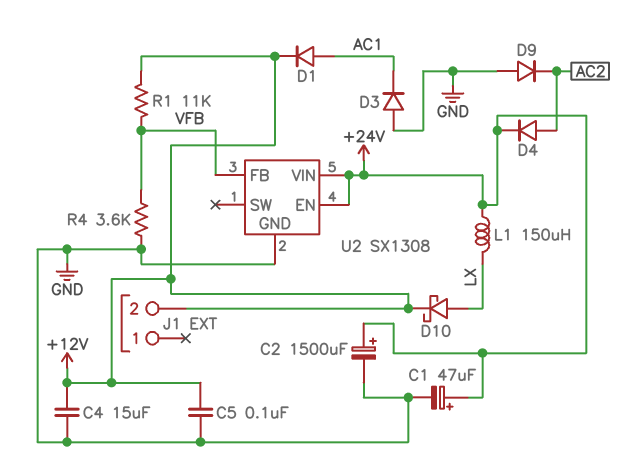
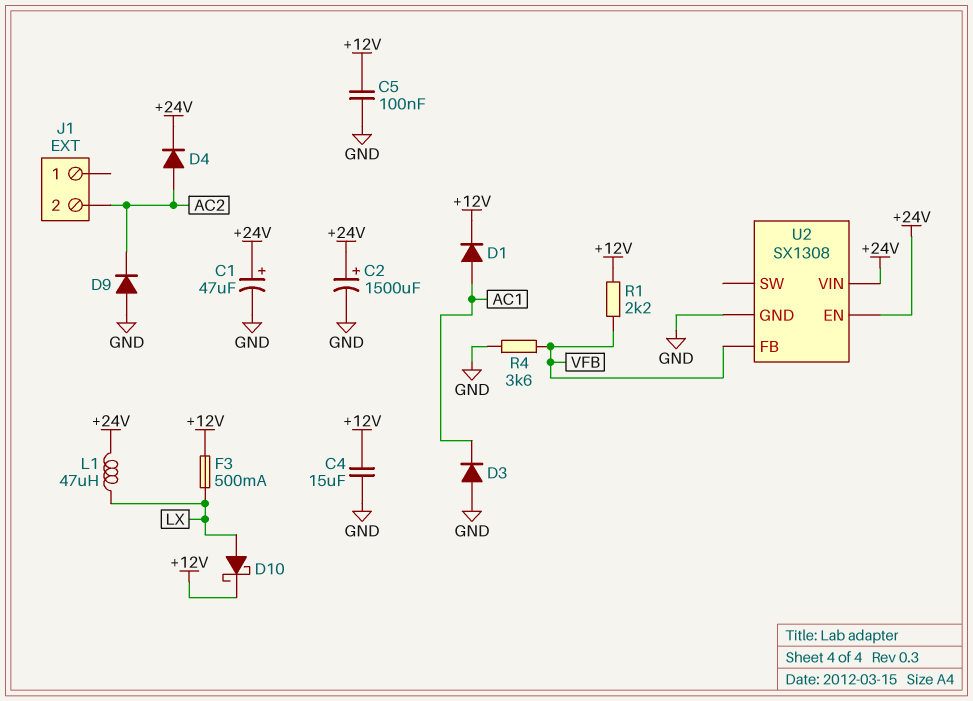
F3: none -> 500mA (+12V, LX)
J1 pin 2: +12V -> AC2
L1: 150uH (+24V, LX) -> 47uH (+24V, LX)
R1: 11k (+12V, VFB) -> 2.2k (+12V, VFB)

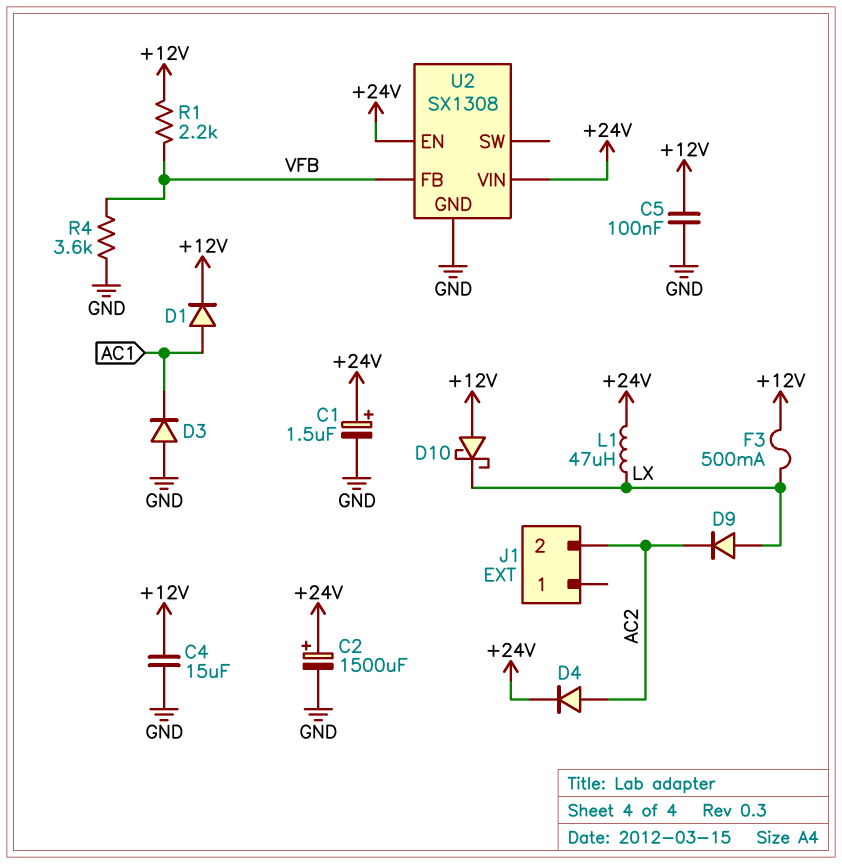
C1: 47uF (plus +24V, minus GND) -> 1.5uF (plus +24V, minus GND)
D9: diode (A GND, K AC2) -> diode (A LX, K AC2)
D10: schottky (A LX, K +12V) -> schottky (A +12V, K LX)

